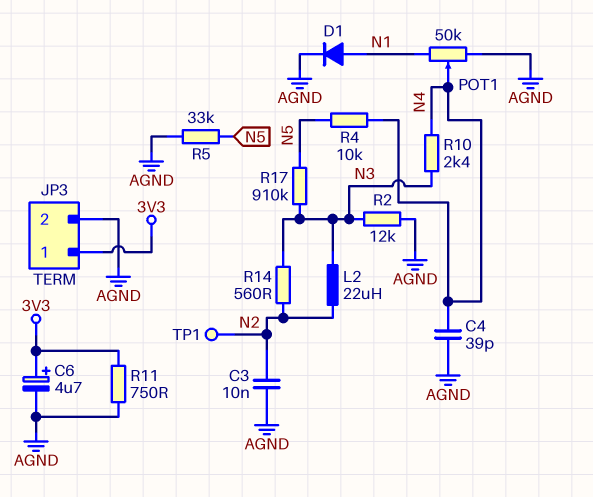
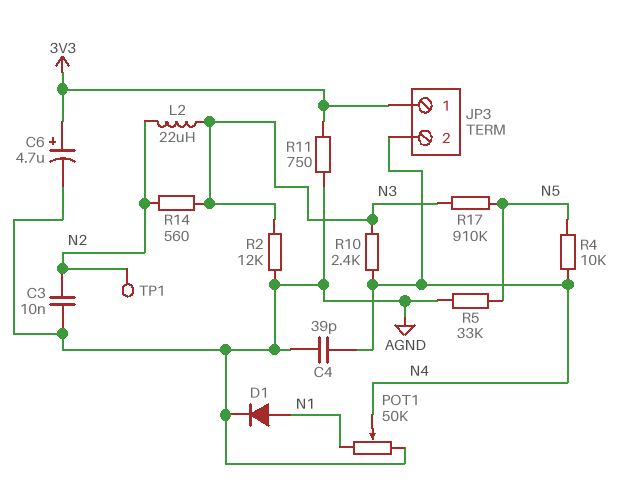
JP3 pin 2: AGND -> N4

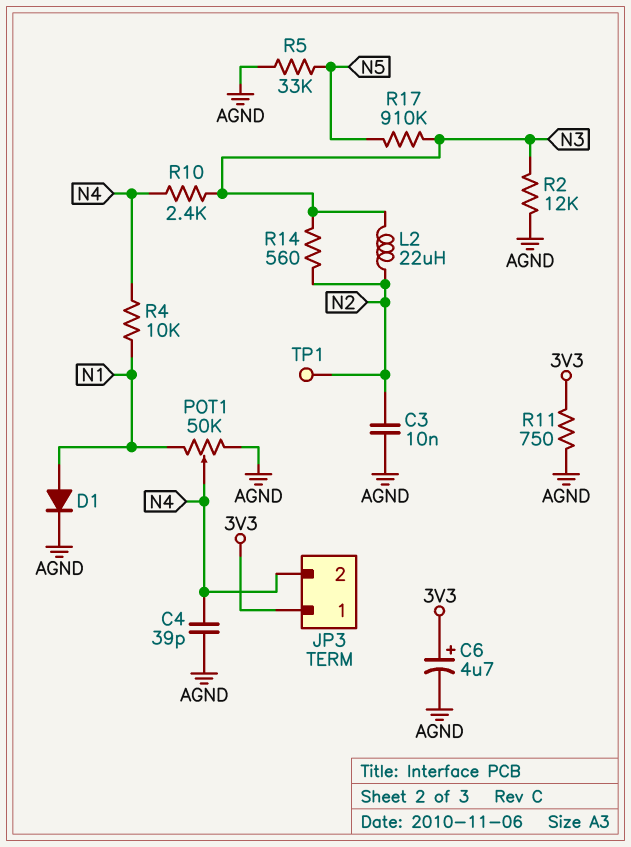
R4: 10k (N4, N5) -> 10k (N1, N4)

